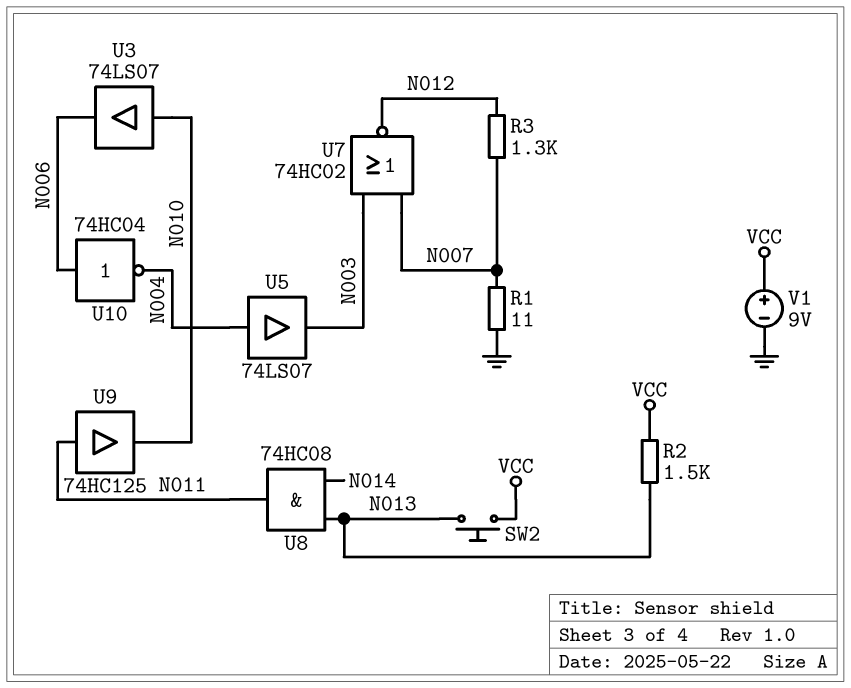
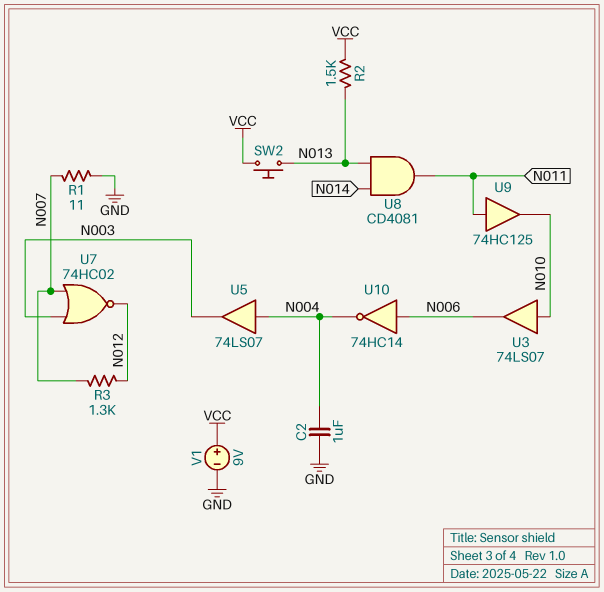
C2: none -> 1uF (GND, N004)
U8: AND 74HC08 (in N013, in N014, out N011) -> AND CD4081 (in N013, in N014, out N011)
U10: NOT 74HC04 (in N006, out N004) -> NOT 74HC14 (in N006, out N004)

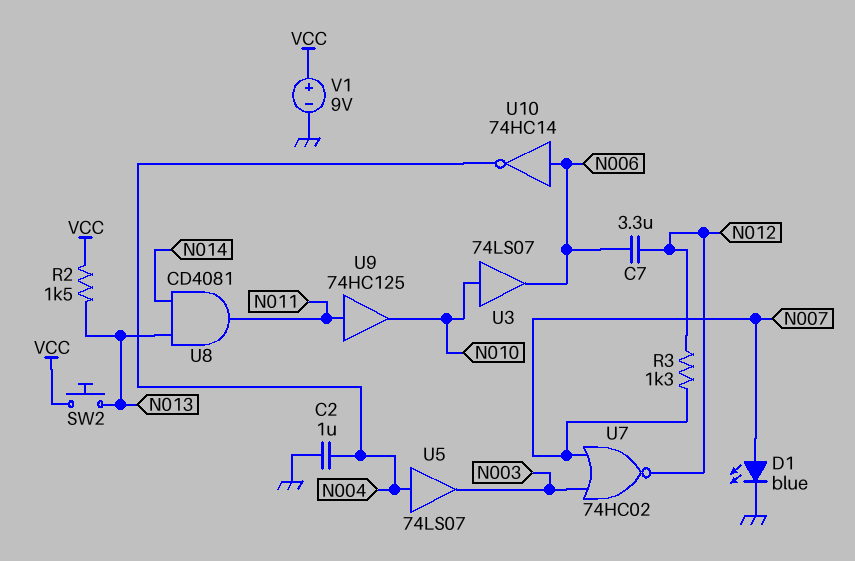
C7: none -> 3.3uF (N006, N012)
D1: none -> LED blue (A N007, K GND)
R1: 11 (GND, N007) -> none

